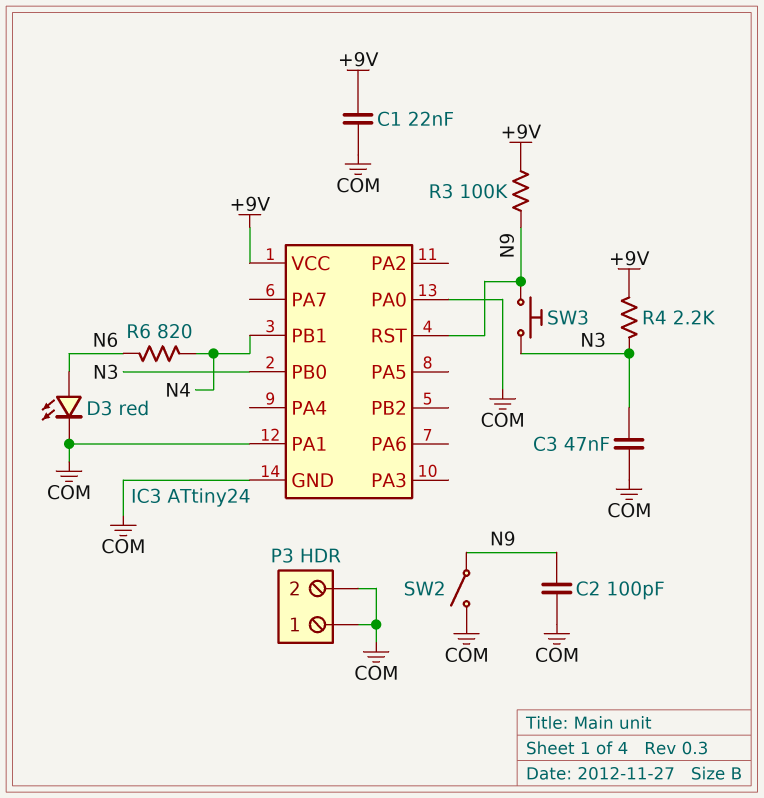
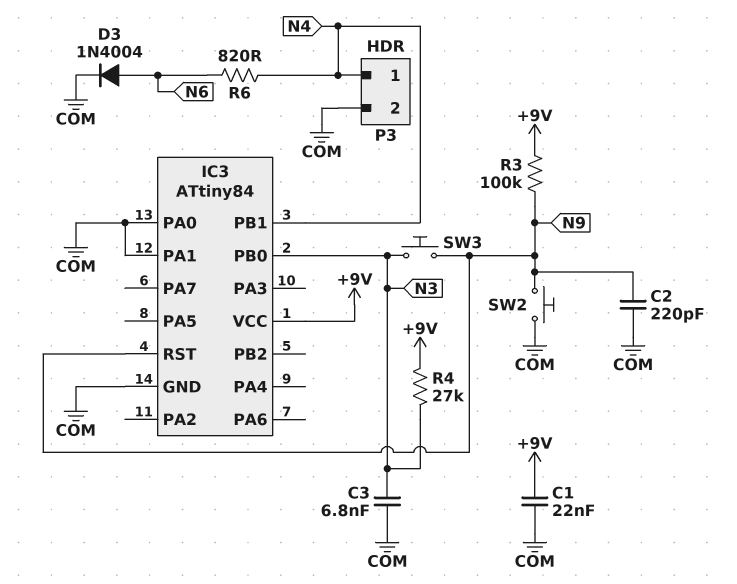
C2: 100pF (COM, N9) -> 220pF (COM, N9)
C3: 47nF (COM, N3) -> 6.8nF (COM, N3)
D3: LED red (A N6, K COM) -> diode 1N4004 (A N6, K COM)
IC3: ATtiny24 -> ATtiny84
P3 pin 1: COM -> N4
R4: 2.2k (+9V, N3) -> 27k (+9V, N3)
SW2: switch (COM, N9) -> button (COM, N9)

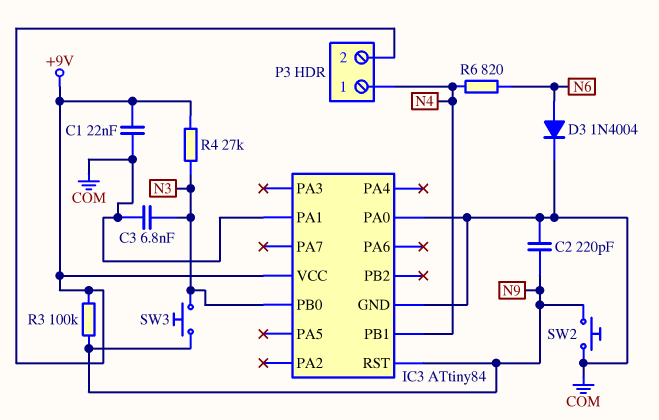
P3 pin 2: COM -> +9V

